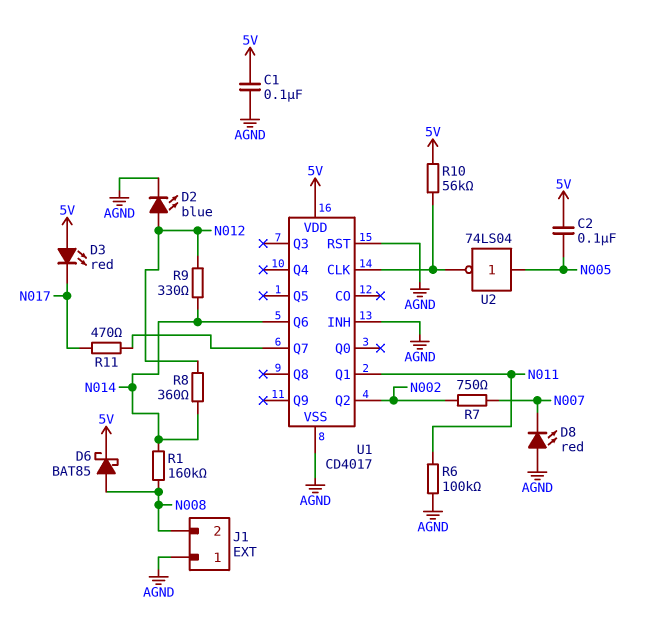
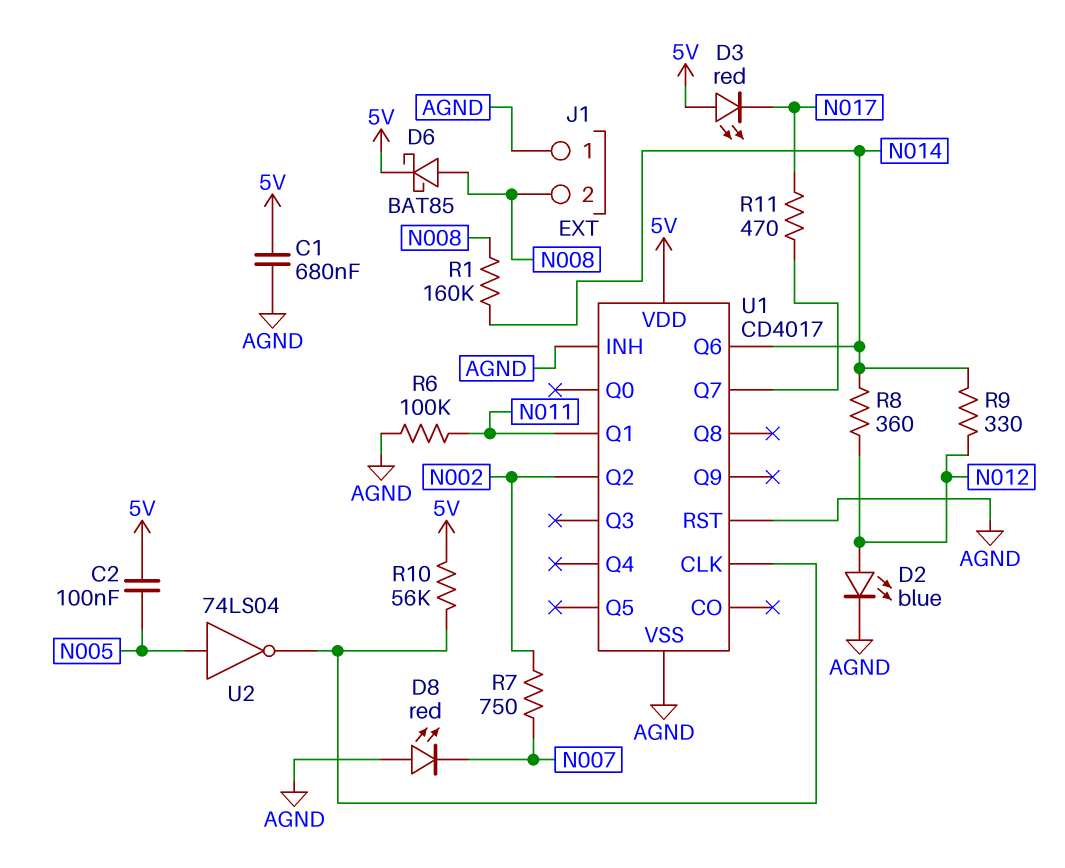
C1: 100nF (5V, AGND) -> 680nF (5V, AGND)

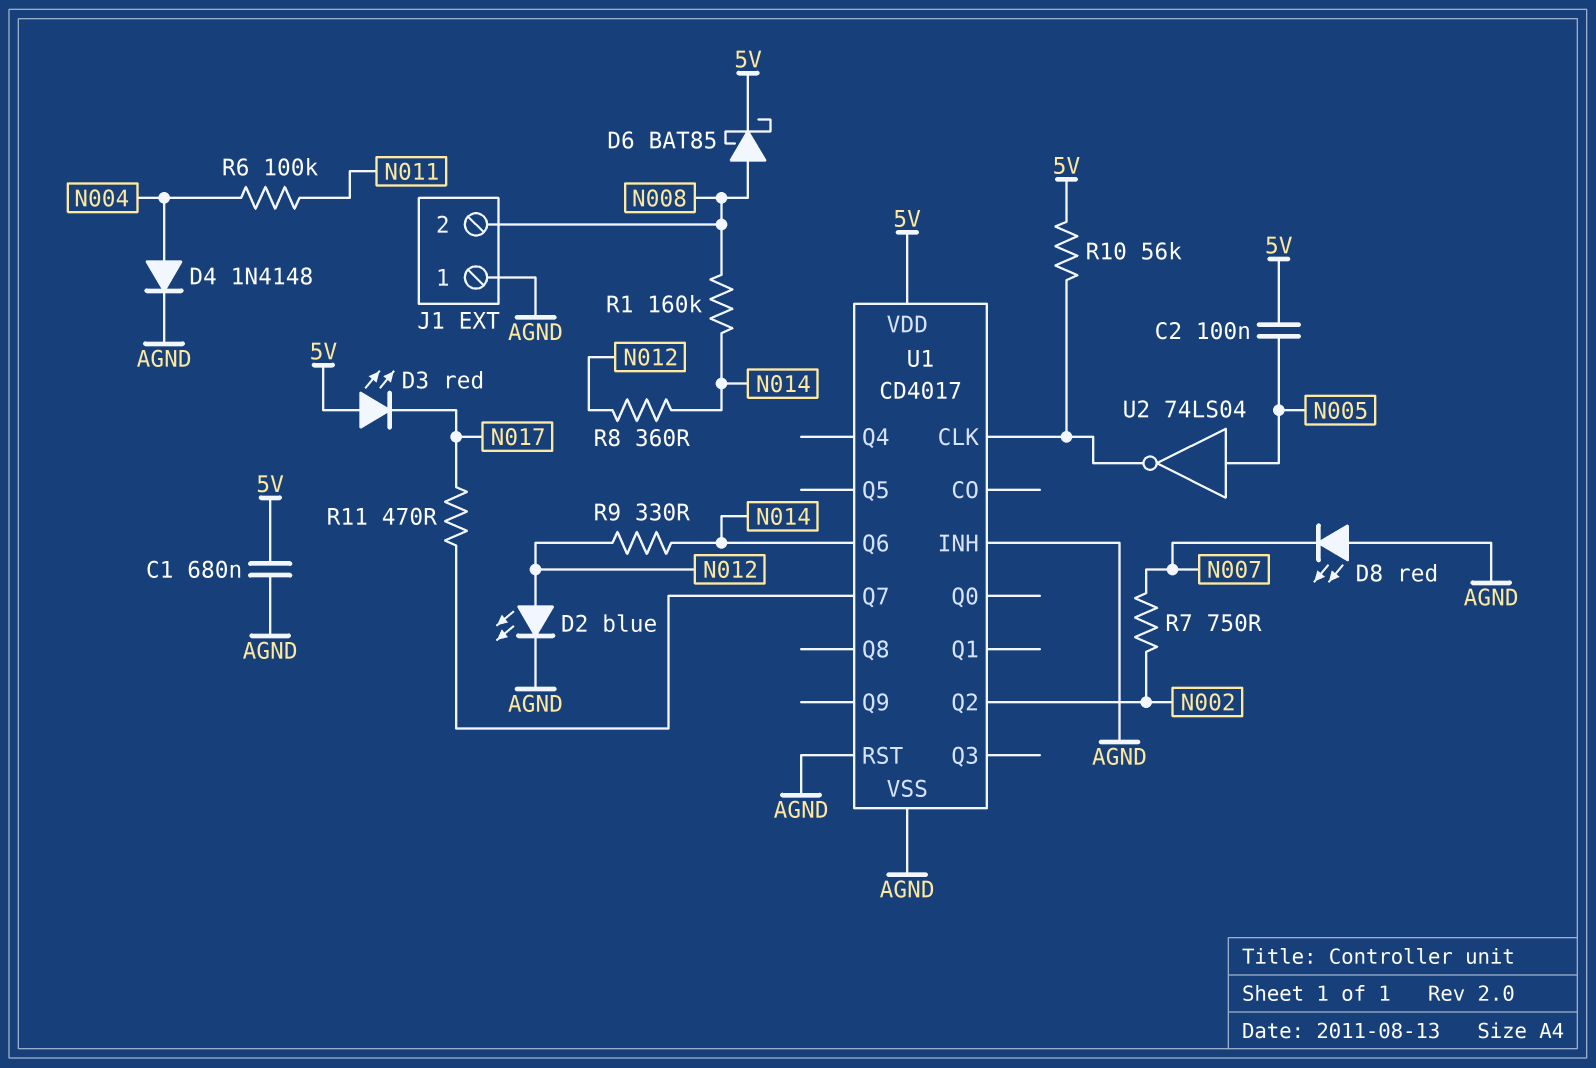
D4: none -> diode 1N4148 (A N004, K AGND)
R6: 100k (AGND, N011) -> 100k (N004, N011)
U1 pin Q1: N011 -> none

